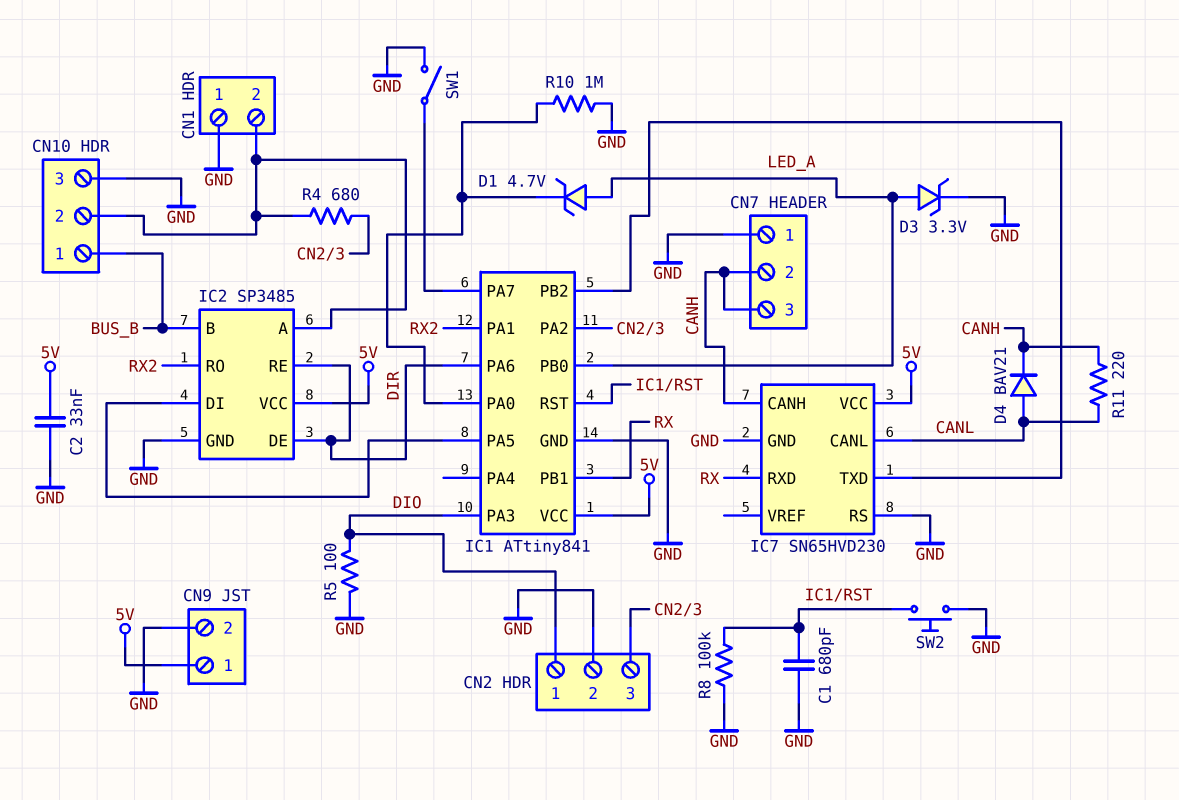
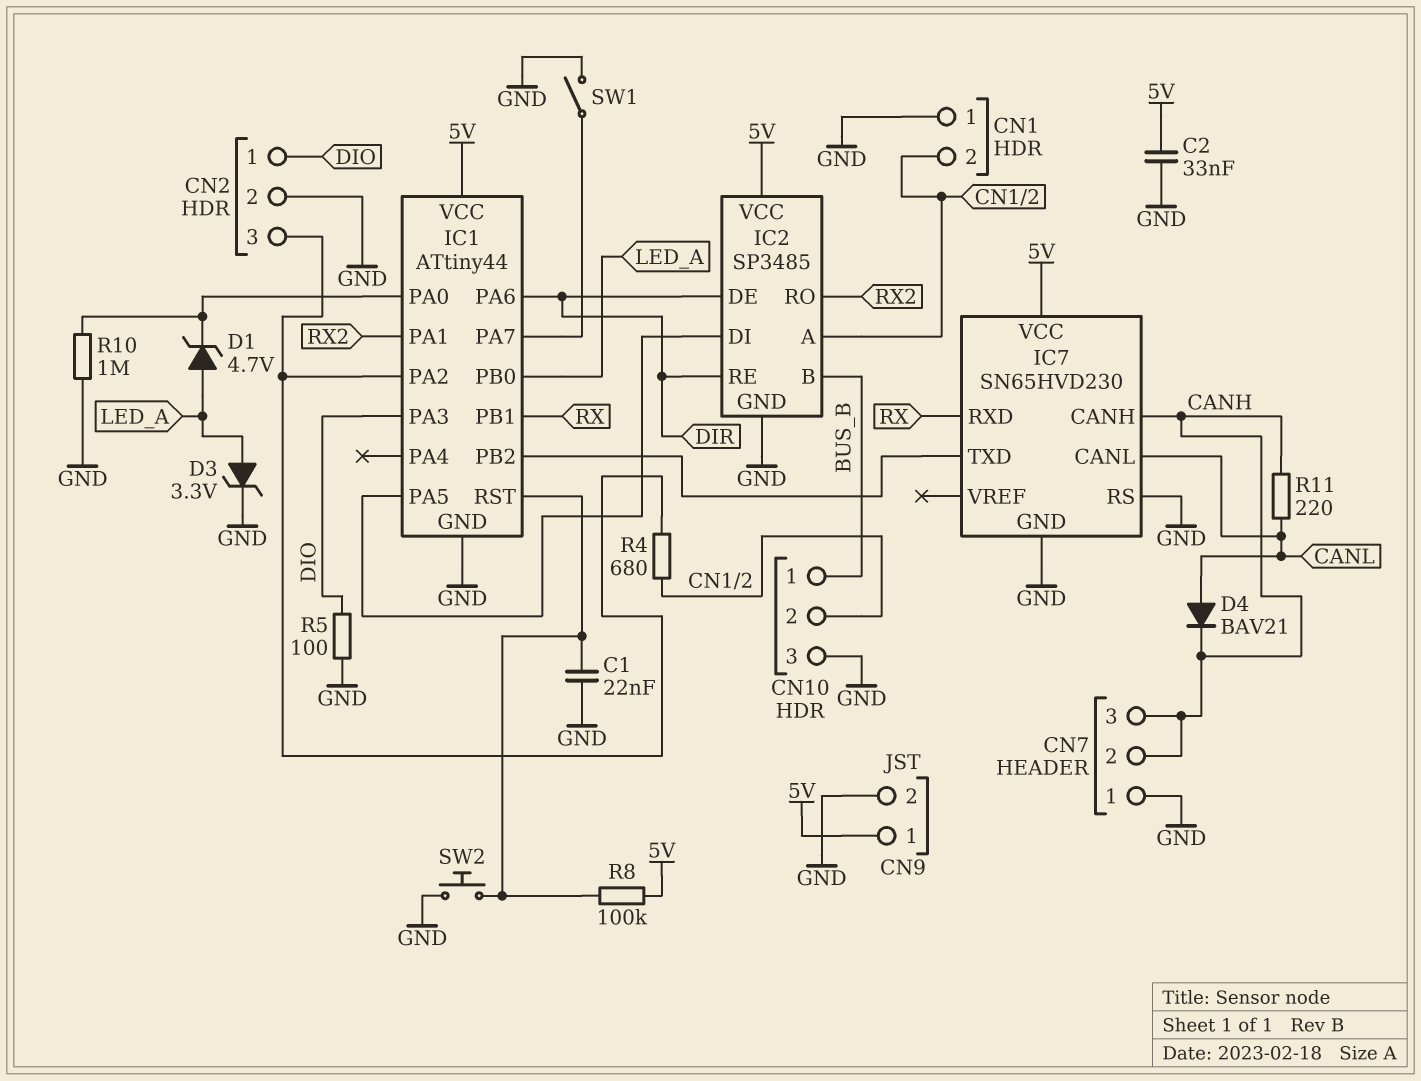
C1: 680pF (GND, IC1/RST) -> 22nF (GND, IC1/RST)
IC1: ATtiny841 -> ATtiny44
R8: 100k (GND, IC1/RST) -> 100k (5V, IC1/RST)

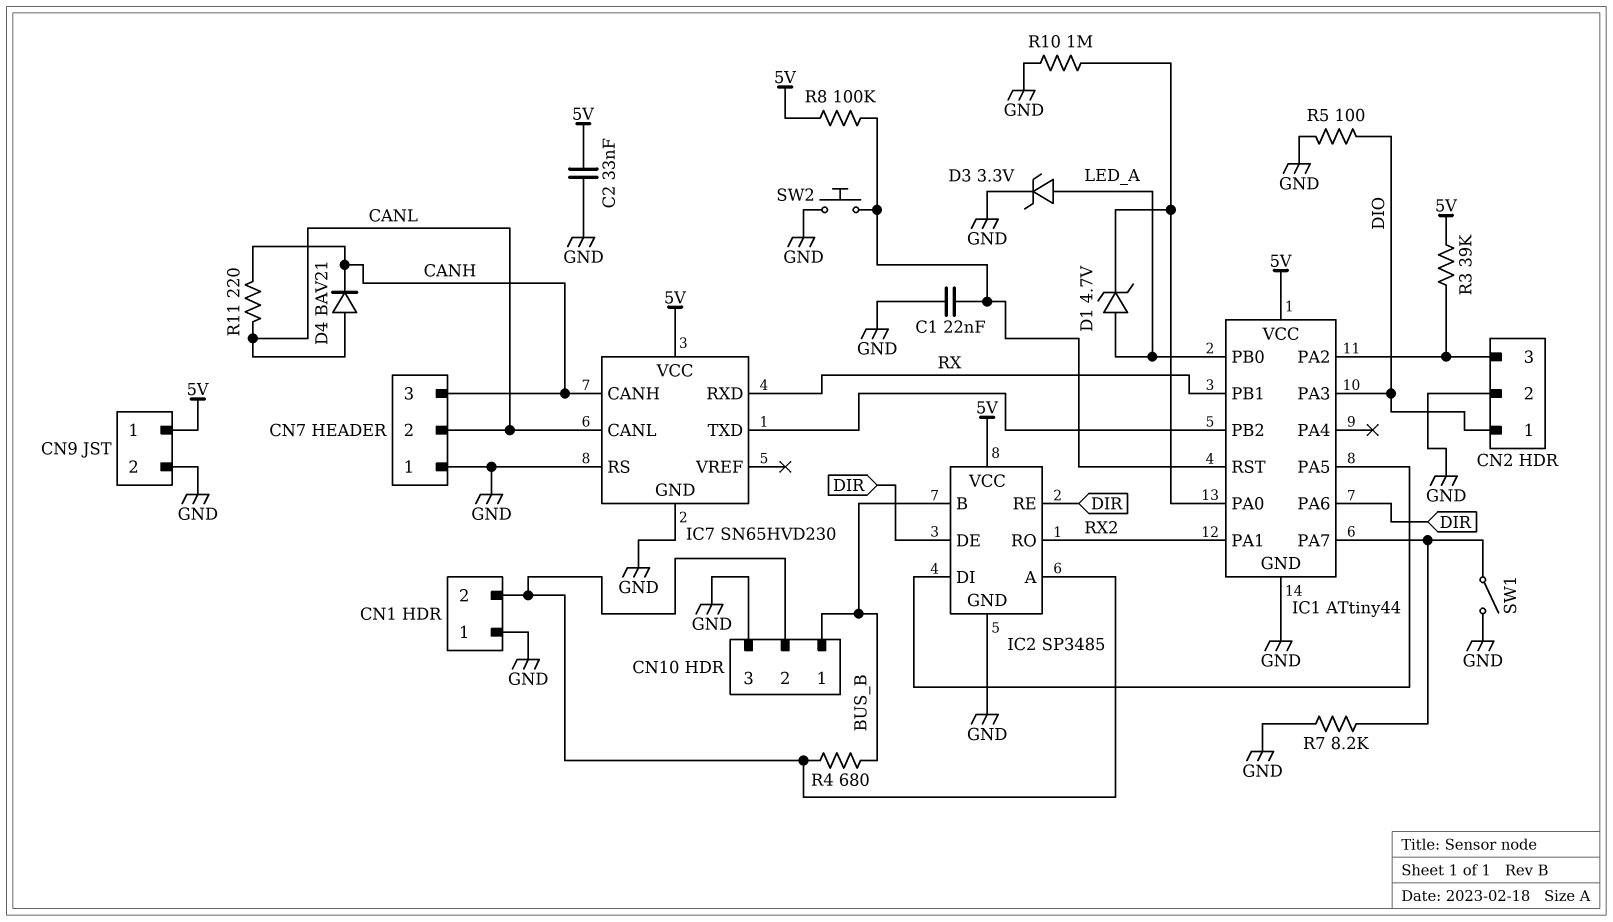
CN7 pin 2: CANH -> CANL
R3: none -> 39k (5V, CN2/3)
R4: 680 (CN1/2, CN2/3) -> 680 (BUS_B, CN1/2)
R7: none -> 8.2k (GND, IC1/PA7)

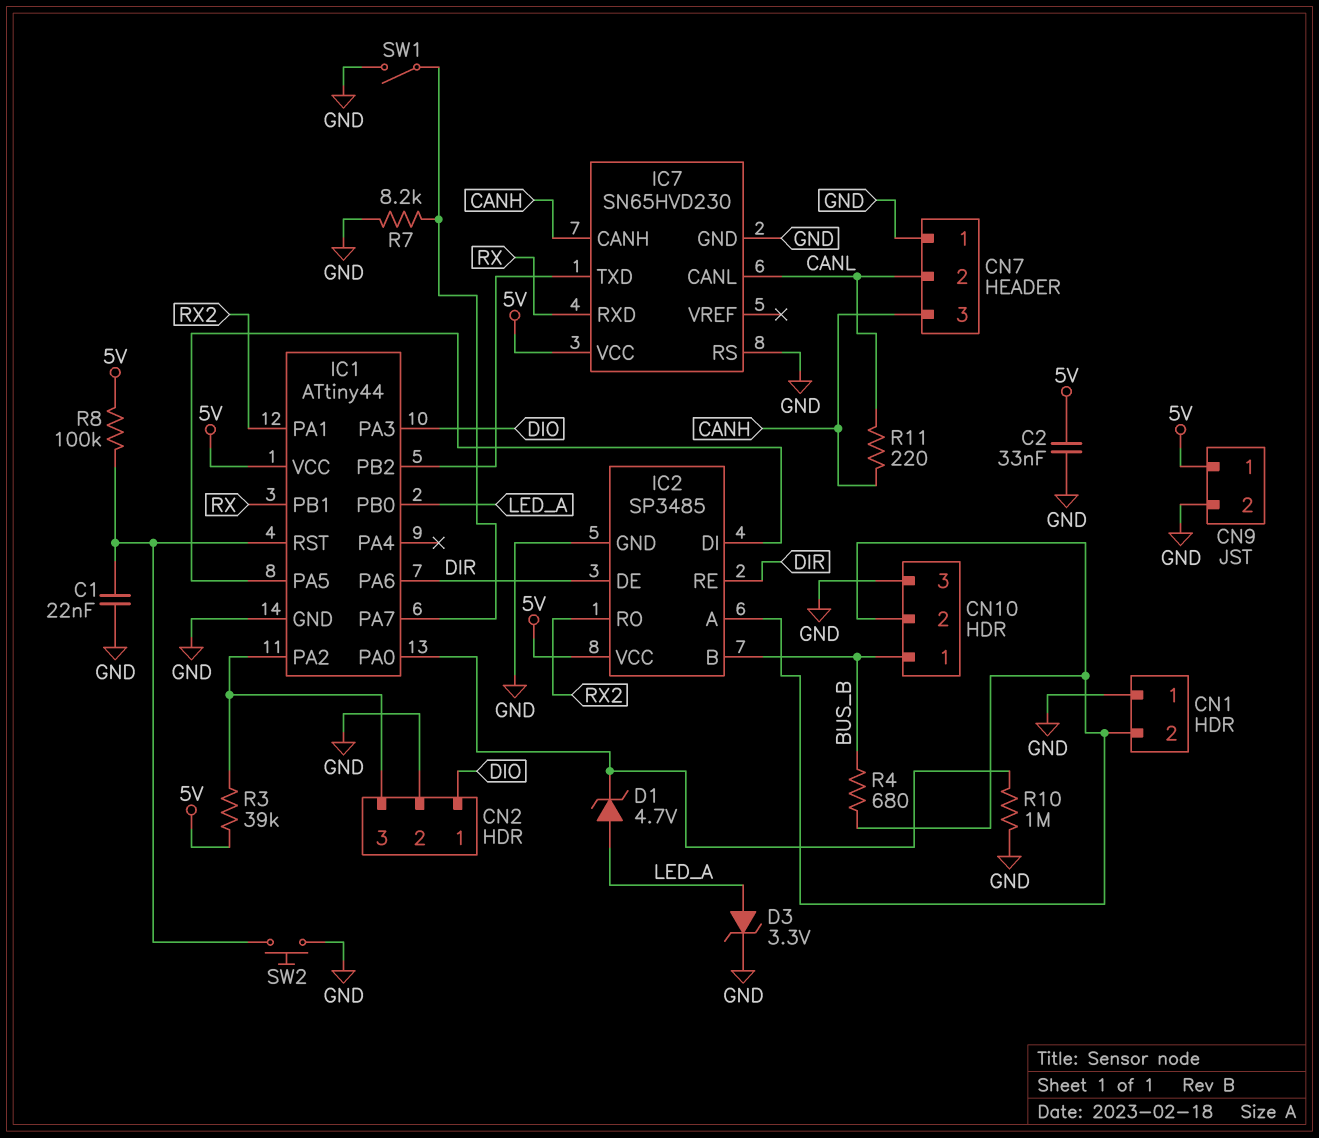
D4: diode BAV21 (A CANL, K CANH) -> none
R5: 100 (DIO, GND) -> none

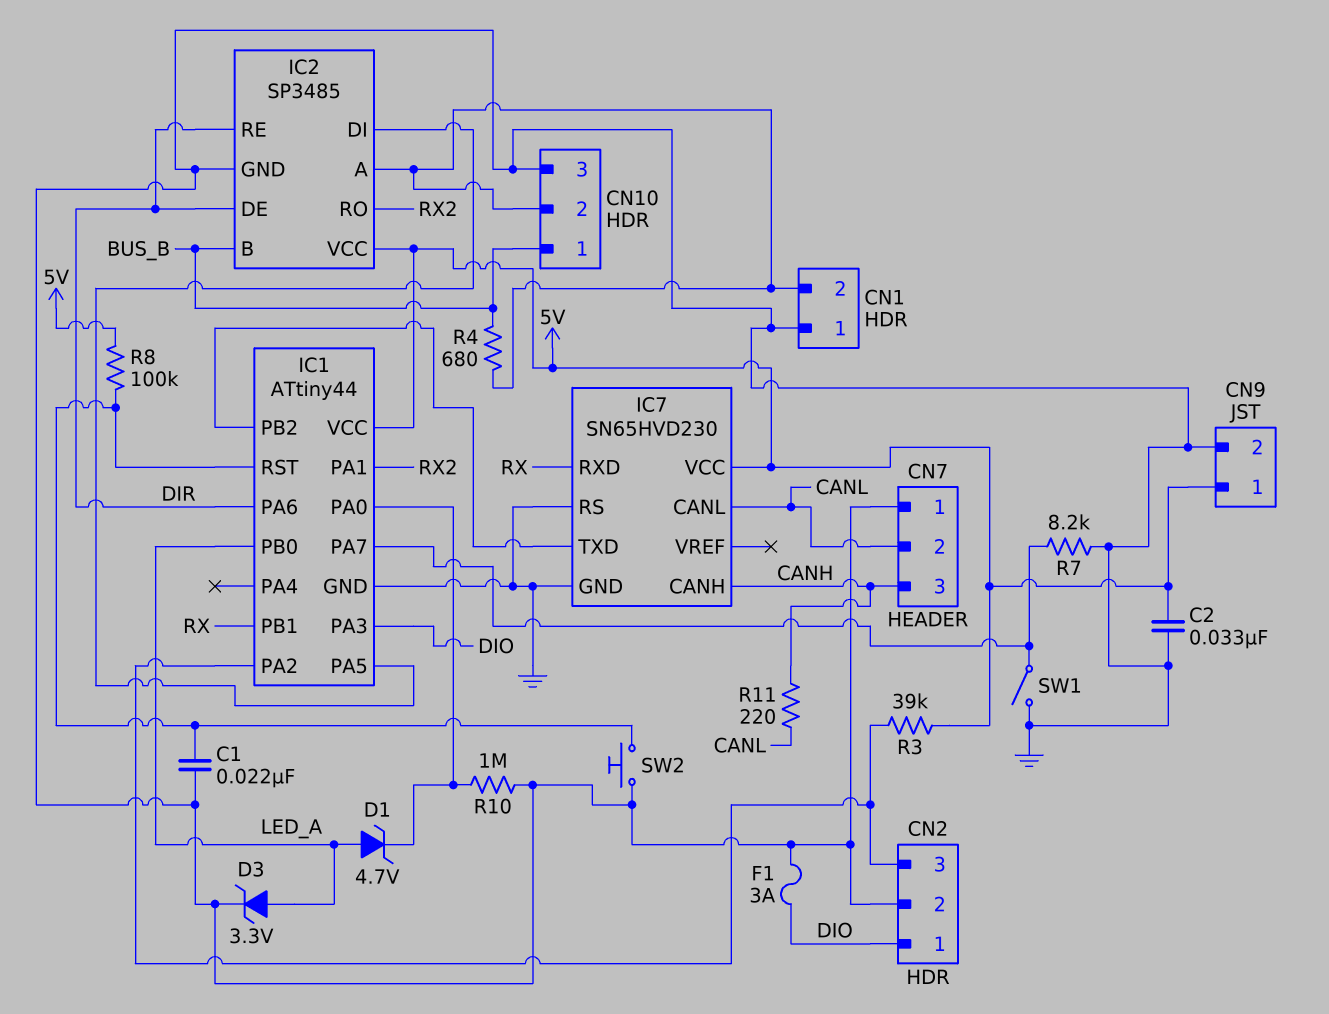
F1: none -> 3A (DIO, GND)

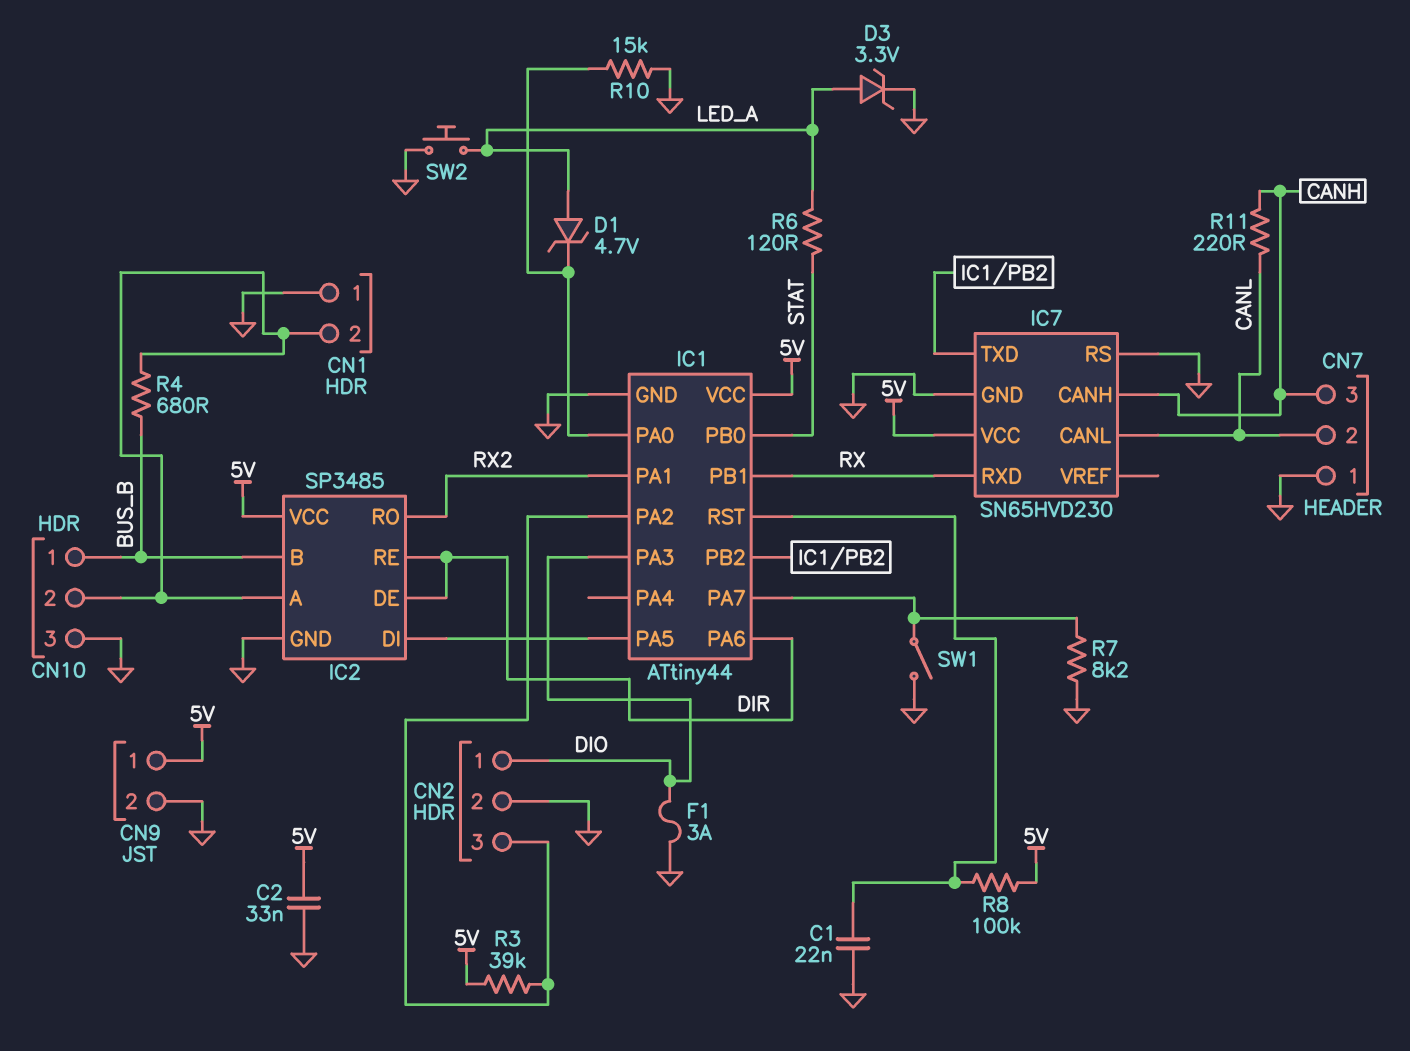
IC1 pin PB0: LED_A -> STAT
R6: none -> 120 (LED_A, STAT)
R10: 1M (GND, IC1/PA0) -> 15k (GND, IC1/PA0)
SW2: button (GND, IC1/RST) -> button (GND, LED_A)

